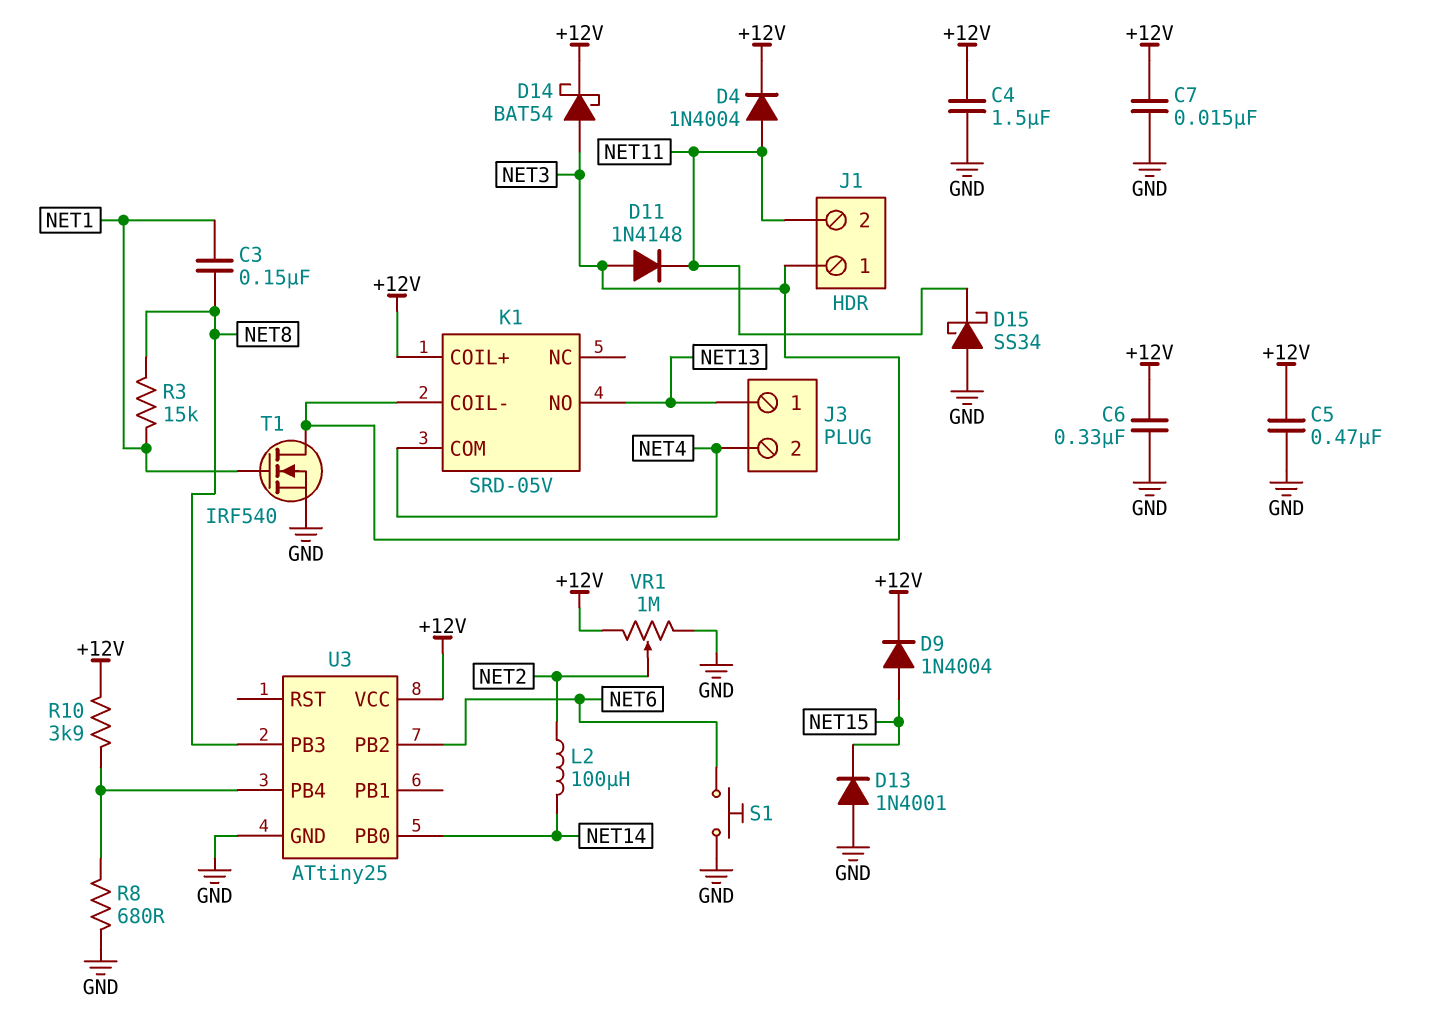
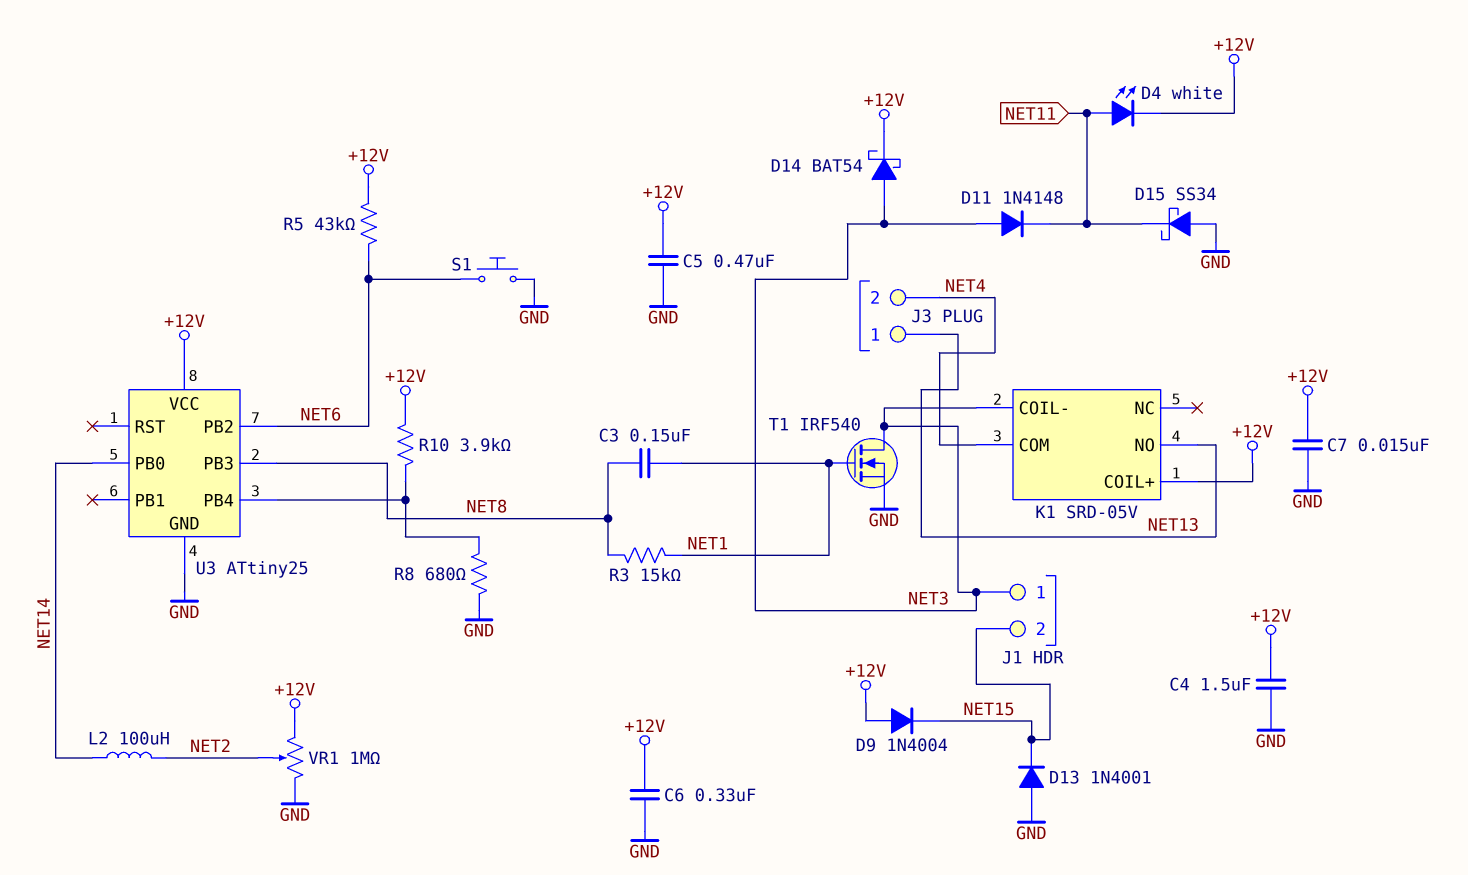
D4: diode 1N4004 (A NET11, K +12V) -> LED white (A NET11, K +12V)
D9: diode 1N4004 (A NET15, K +12V) -> diode 1N4004 (A +12V, K NET15)
J1 pin 2: NET11 -> NET15
R5: none -> 43k (+12V, NET6)

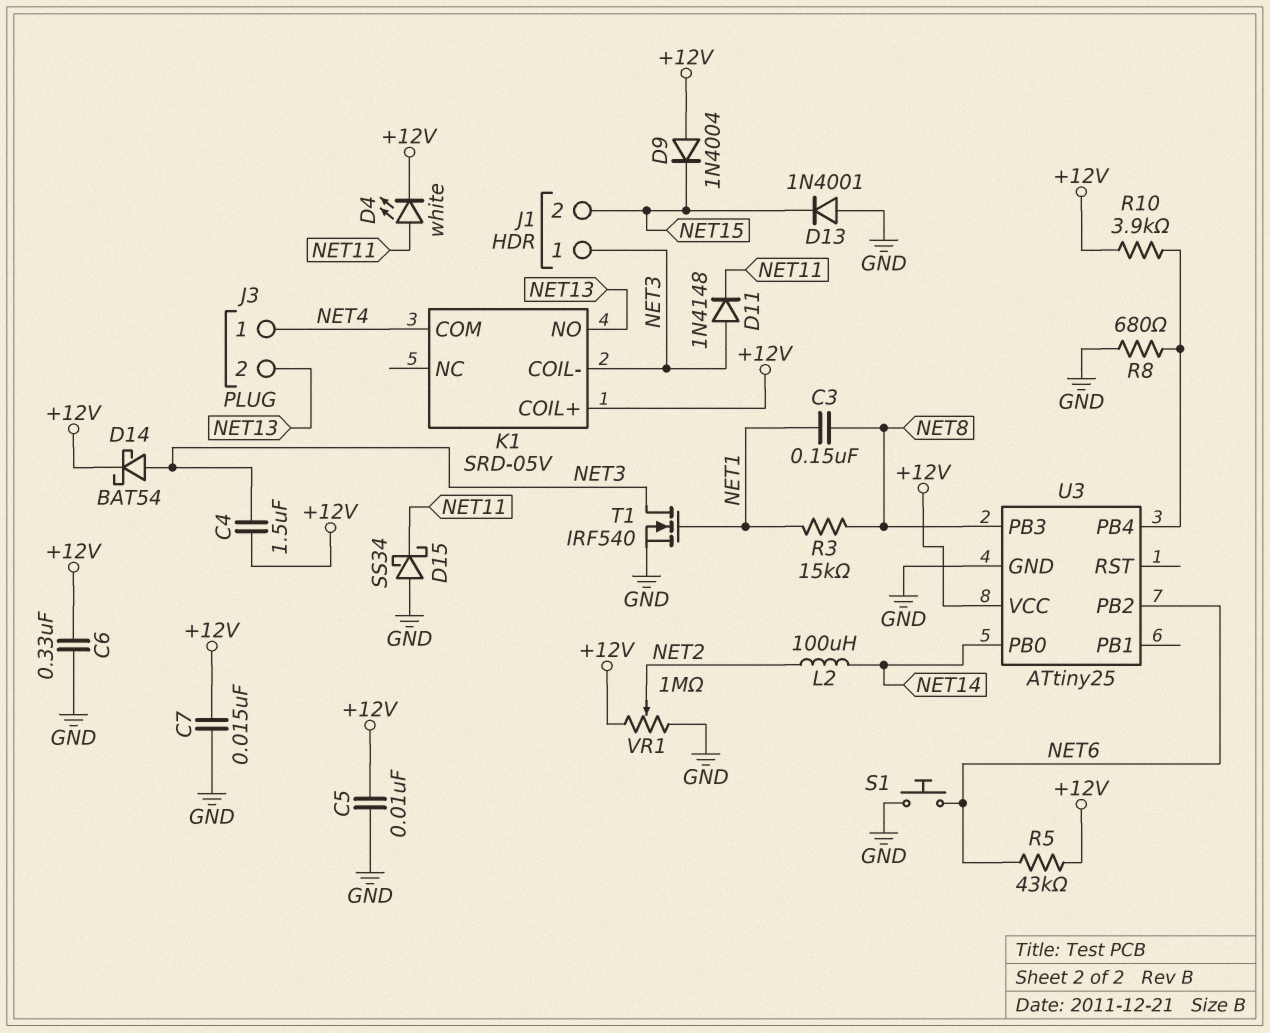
C4: 1.5uF (+12V, GND) -> 1.5uF (+12V, NET3)
C5: 470nF (+12V, GND) -> 10nF (+12V, GND)
J3 pin 1: NET13 -> NET4
J3 pin 2: NET4 -> NET13

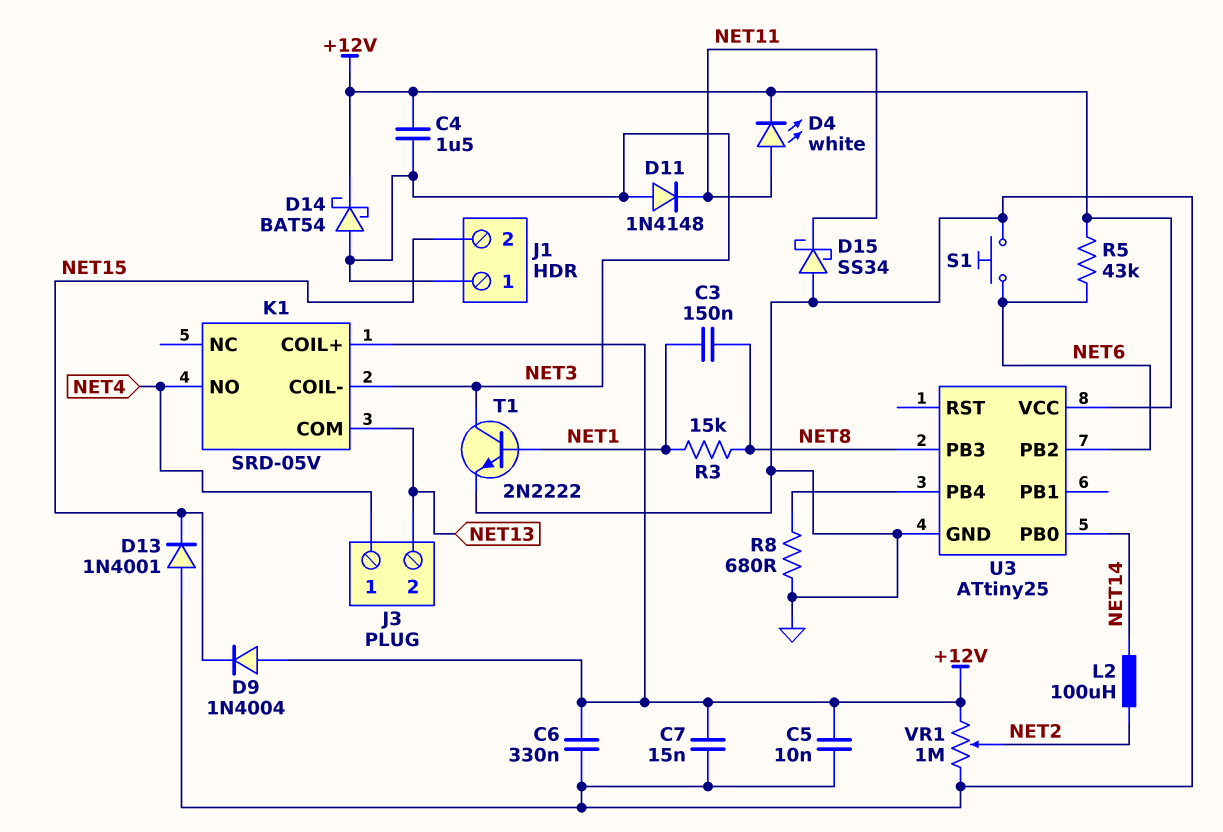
K1 pin COM: NET4 -> NET13
K1 pin NO: NET13 -> NET4
R10: 3.9k (+12V, U3/PB4) -> none
T1: NMOS IRF540 (G NET1, D NET3, S GND) -> NPN 2N2222 (B NET1, C NET3, E GND)

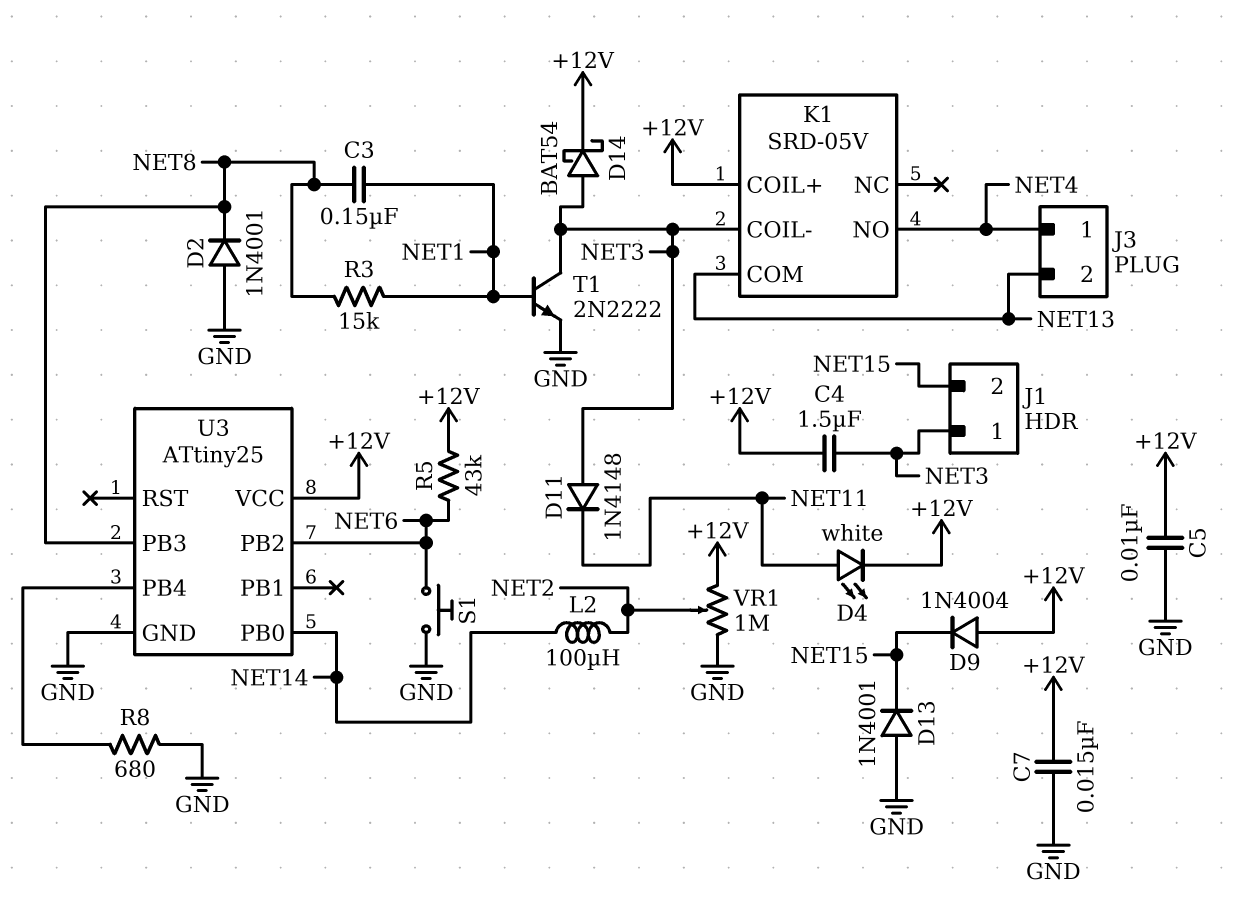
C6: 330nF (+12V, GND) -> none
D2: none -> diode 1N4001 (A GND, K NET8)
D15: schottky SS34 (A GND, K NET11) -> none

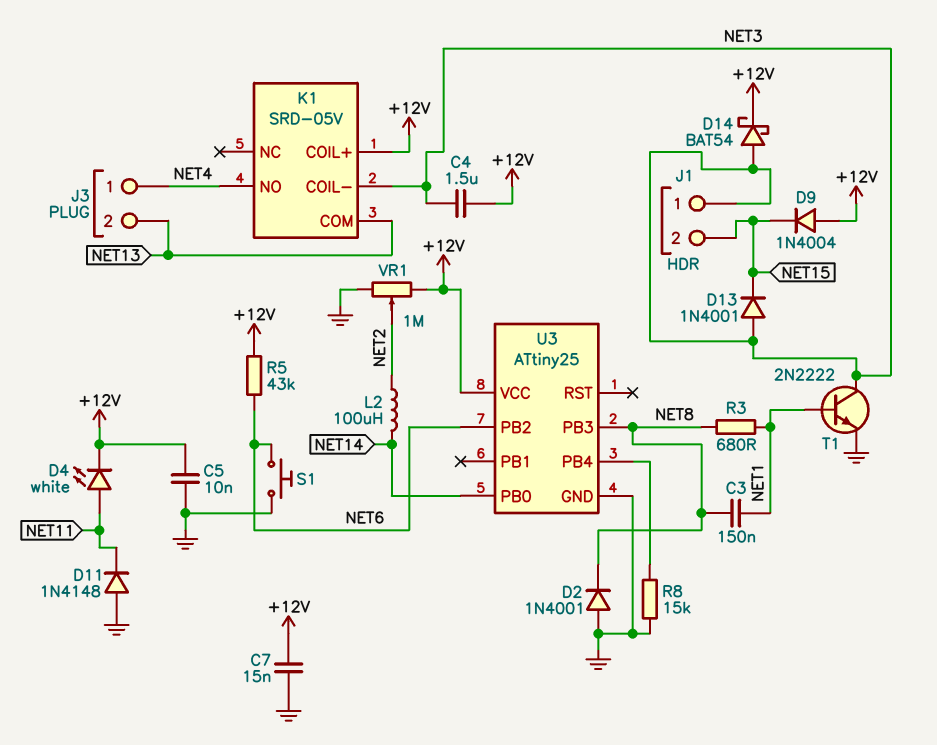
D11: diode 1N4148 (A NET3, K NET11) -> diode 1N4148 (A GND, K NET11)
D13: diode 1N4001 (A GND, K NET15) -> diode 1N4001 (A NET3, K NET15)
R3: 15k (NET1, NET8) -> 680 (NET1, NET8)
R8: 680 (GND, U3/PB4) -> 15k (GND, U3/PB4)

